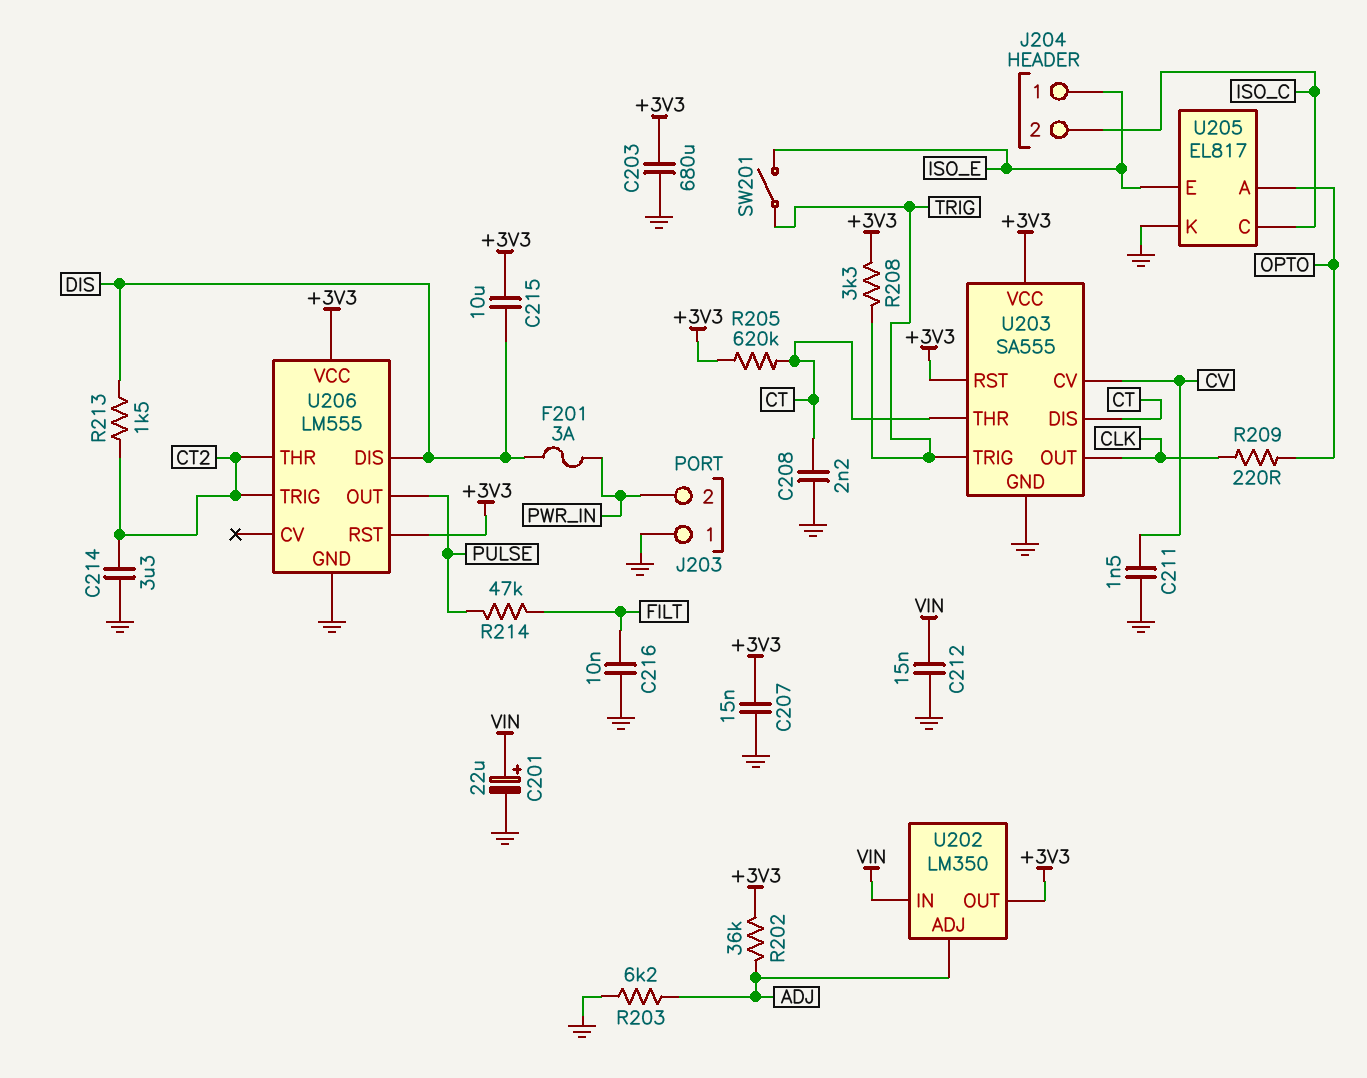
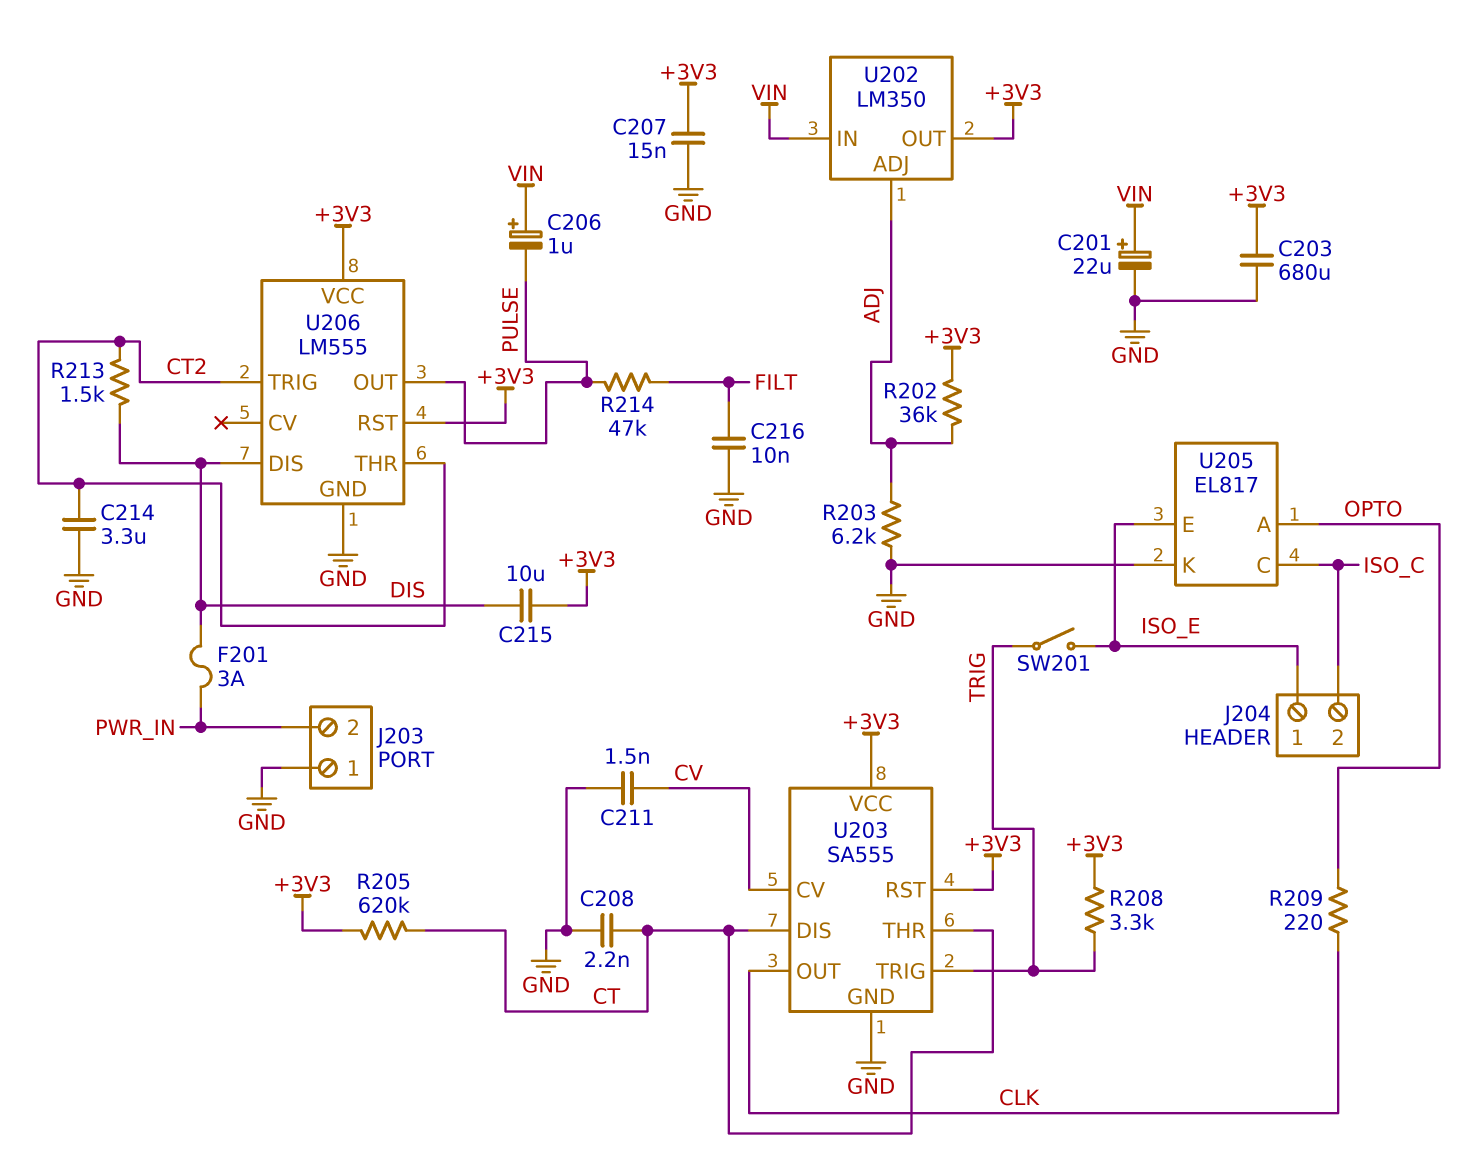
C206: none -> 1uF (plus VIN, minus PULSE)
C212: 15nF (GND, VIN) -> none

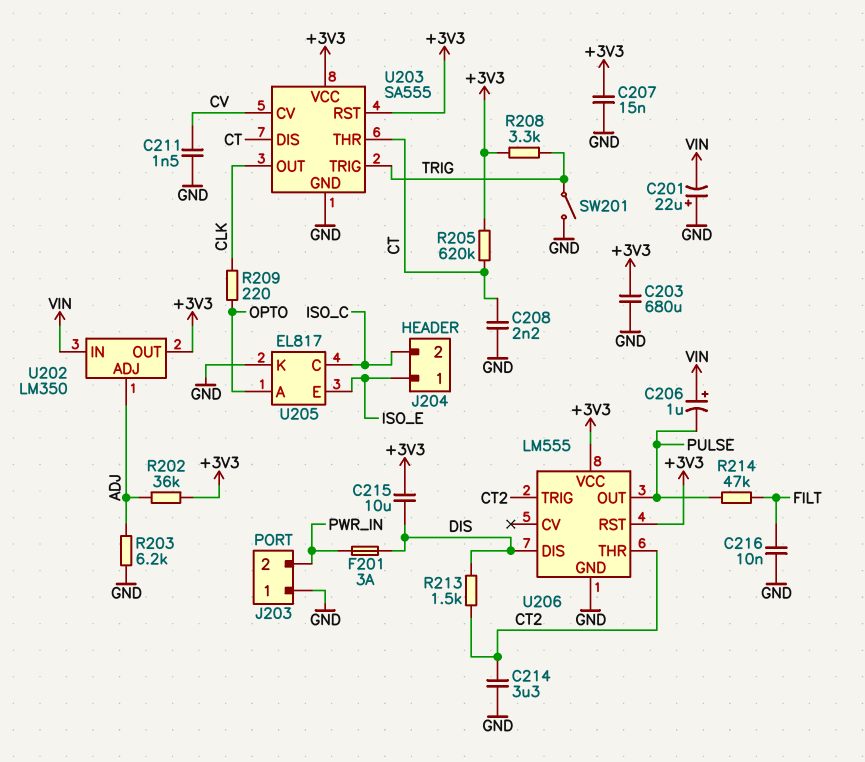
C201: 22uF (plus VIN, minus GND) -> 22uF (plus GND, minus VIN)
SW201: switch (ISO_E, TRIG) -> switch (GND, TRIG)

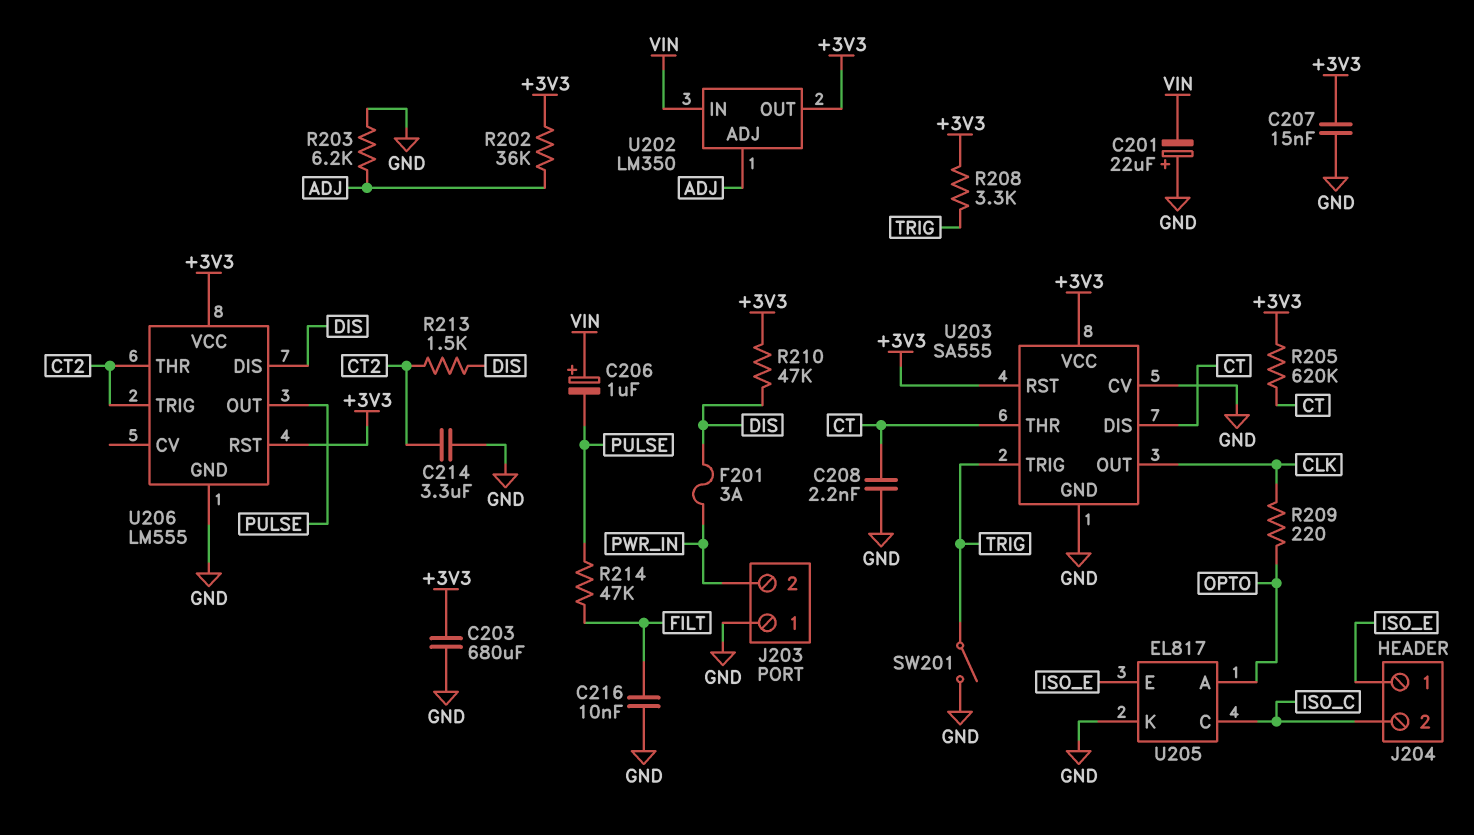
C211: 1.5nF (CV, GND) -> none
C215: 10uF (+3V3, DIS) -> none
R210: none -> 47k (+3V3, DIS)
U203 pin CV: CV -> GND

